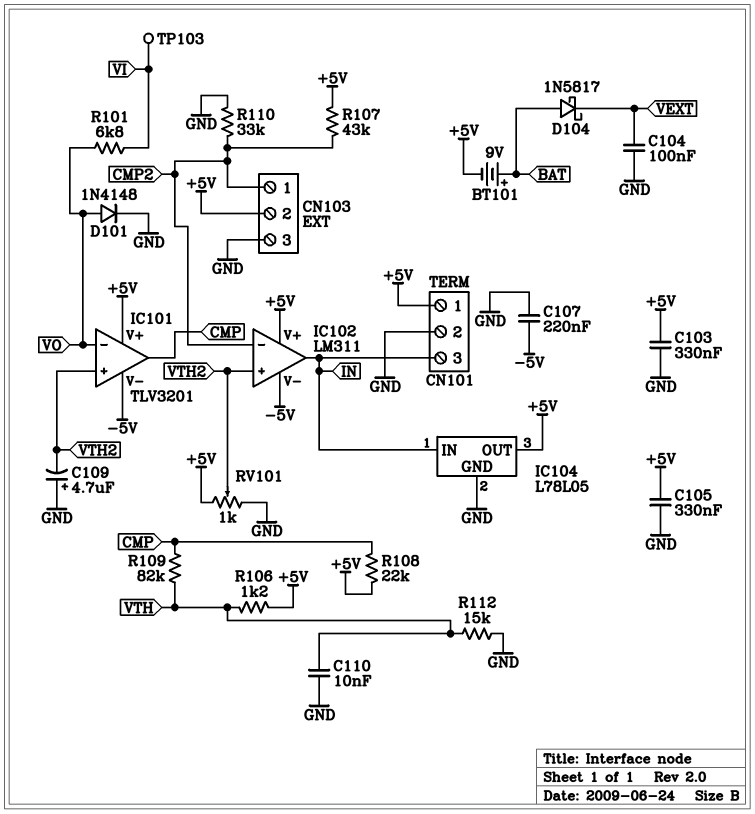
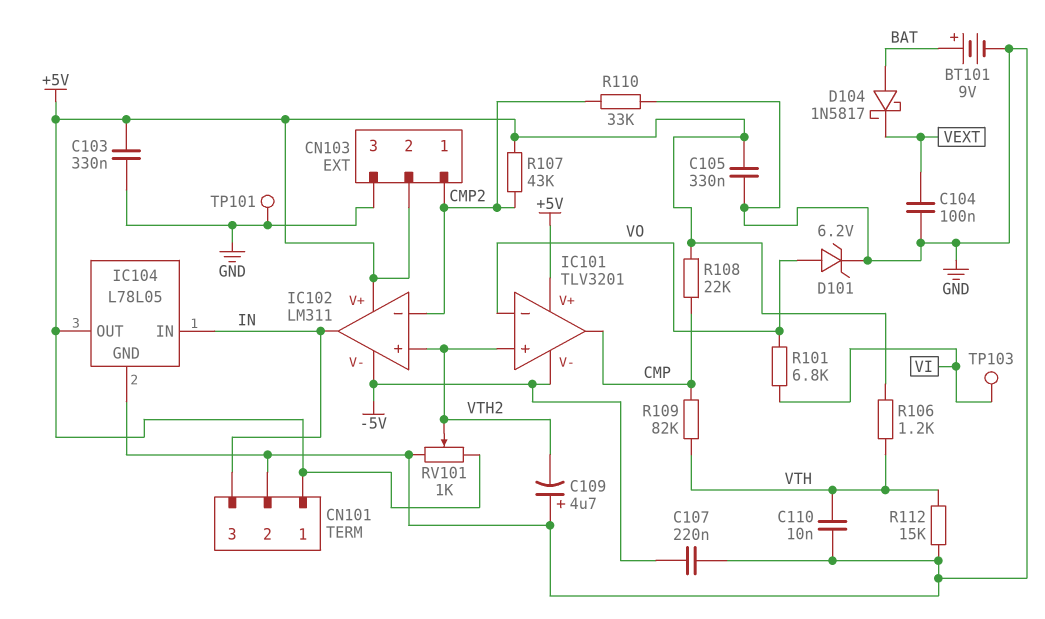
BT101: 9V (plus BAT, minus +5V) -> 9V (plus BAT, minus GND)
D101: diode 1N4148 (A VO, K GND) -> zener 6.2V (A VO, K GND)
TP101: none -> test point (GND)

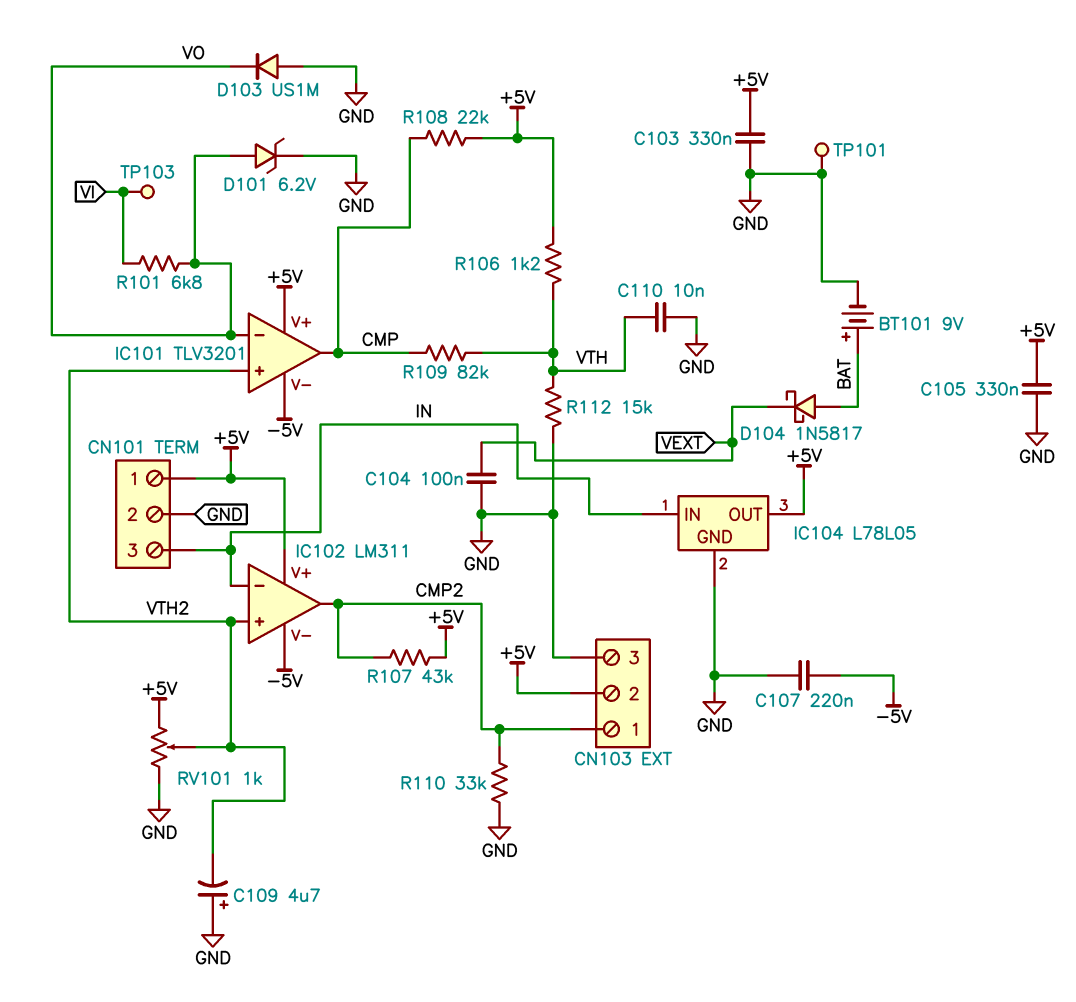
D103: none -> diode US1M (A GND, K VO)
IC102 pin in-: CMP2 -> IN
IC102 pin out: IN -> CMP2

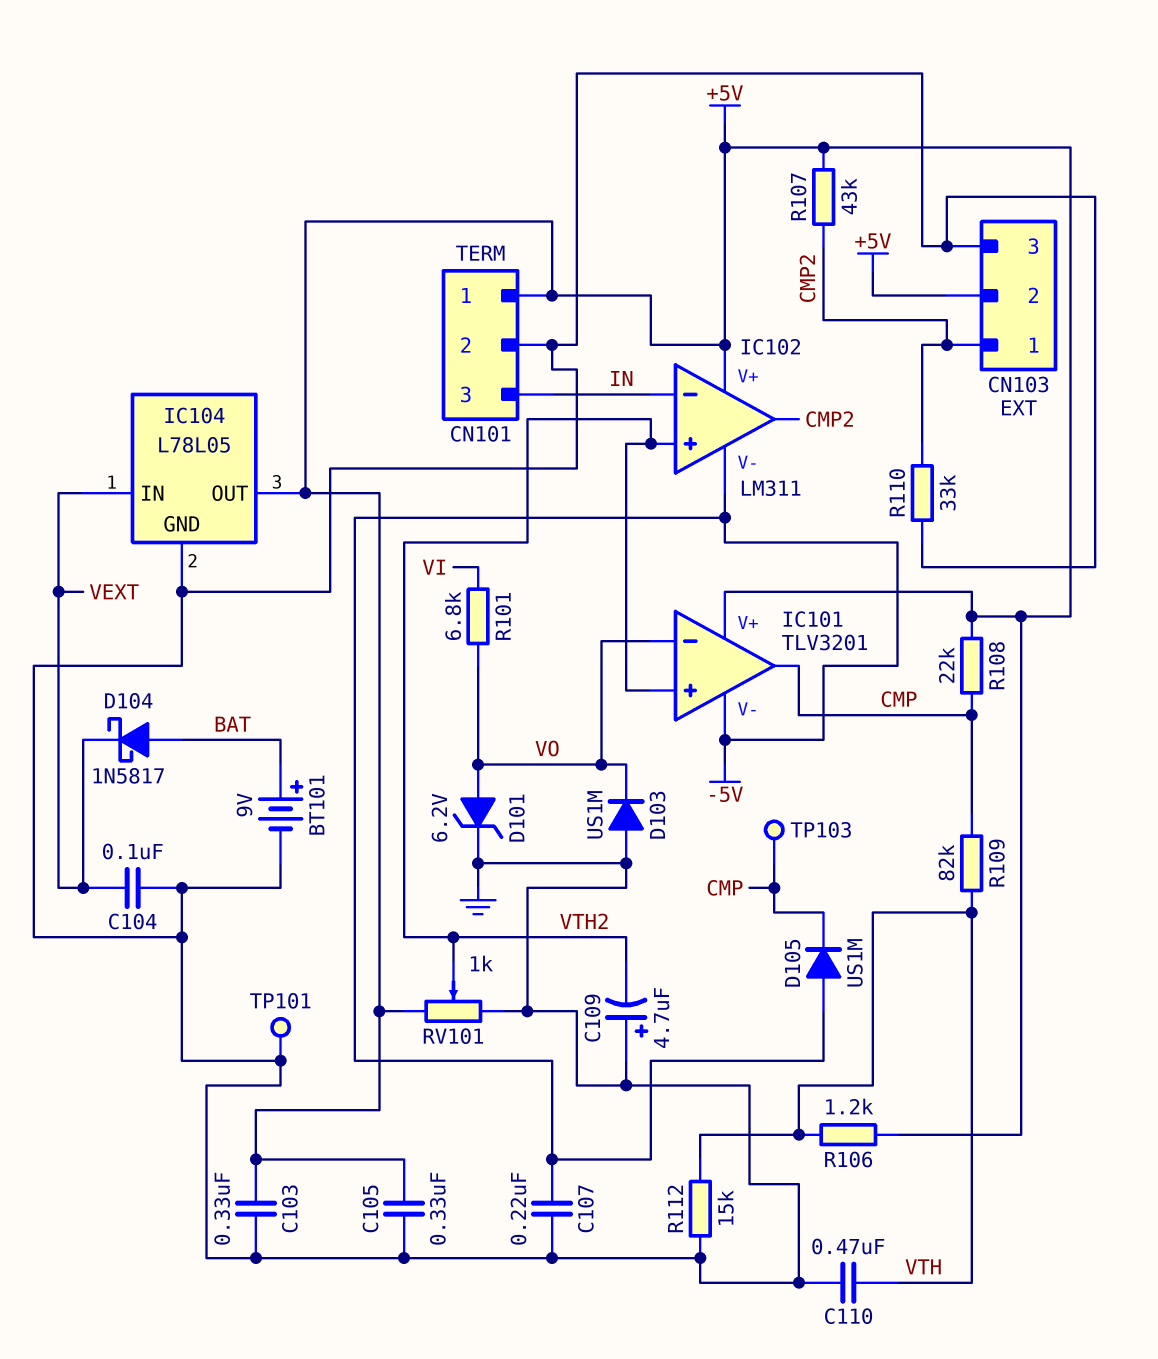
C110: 10nF (GND, VTH) -> 470nF (GND, VTH)
D105: none -> diode US1M (A -5V, K CMP)
IC104 pin IN: IN -> VEXT
TP103: test point (VI) -> test point (CMP)

